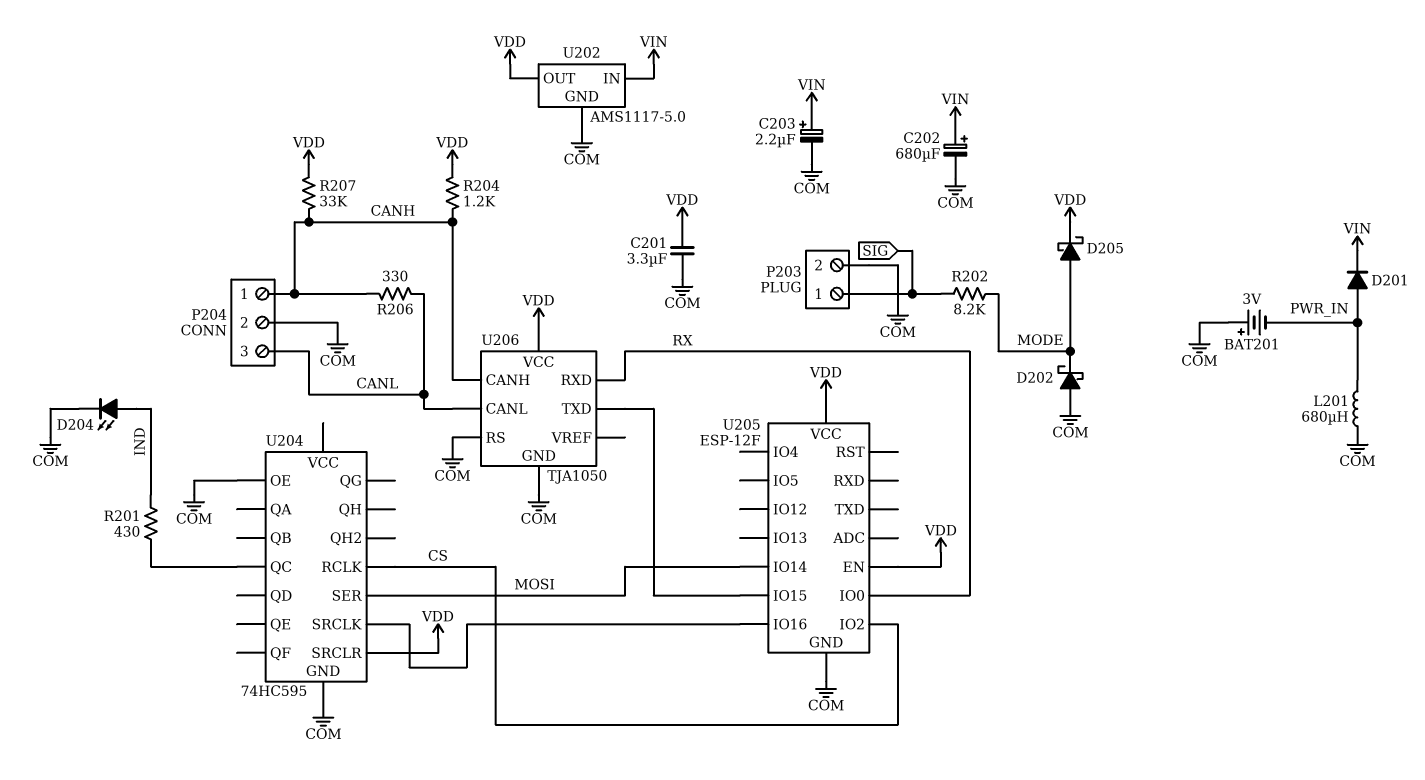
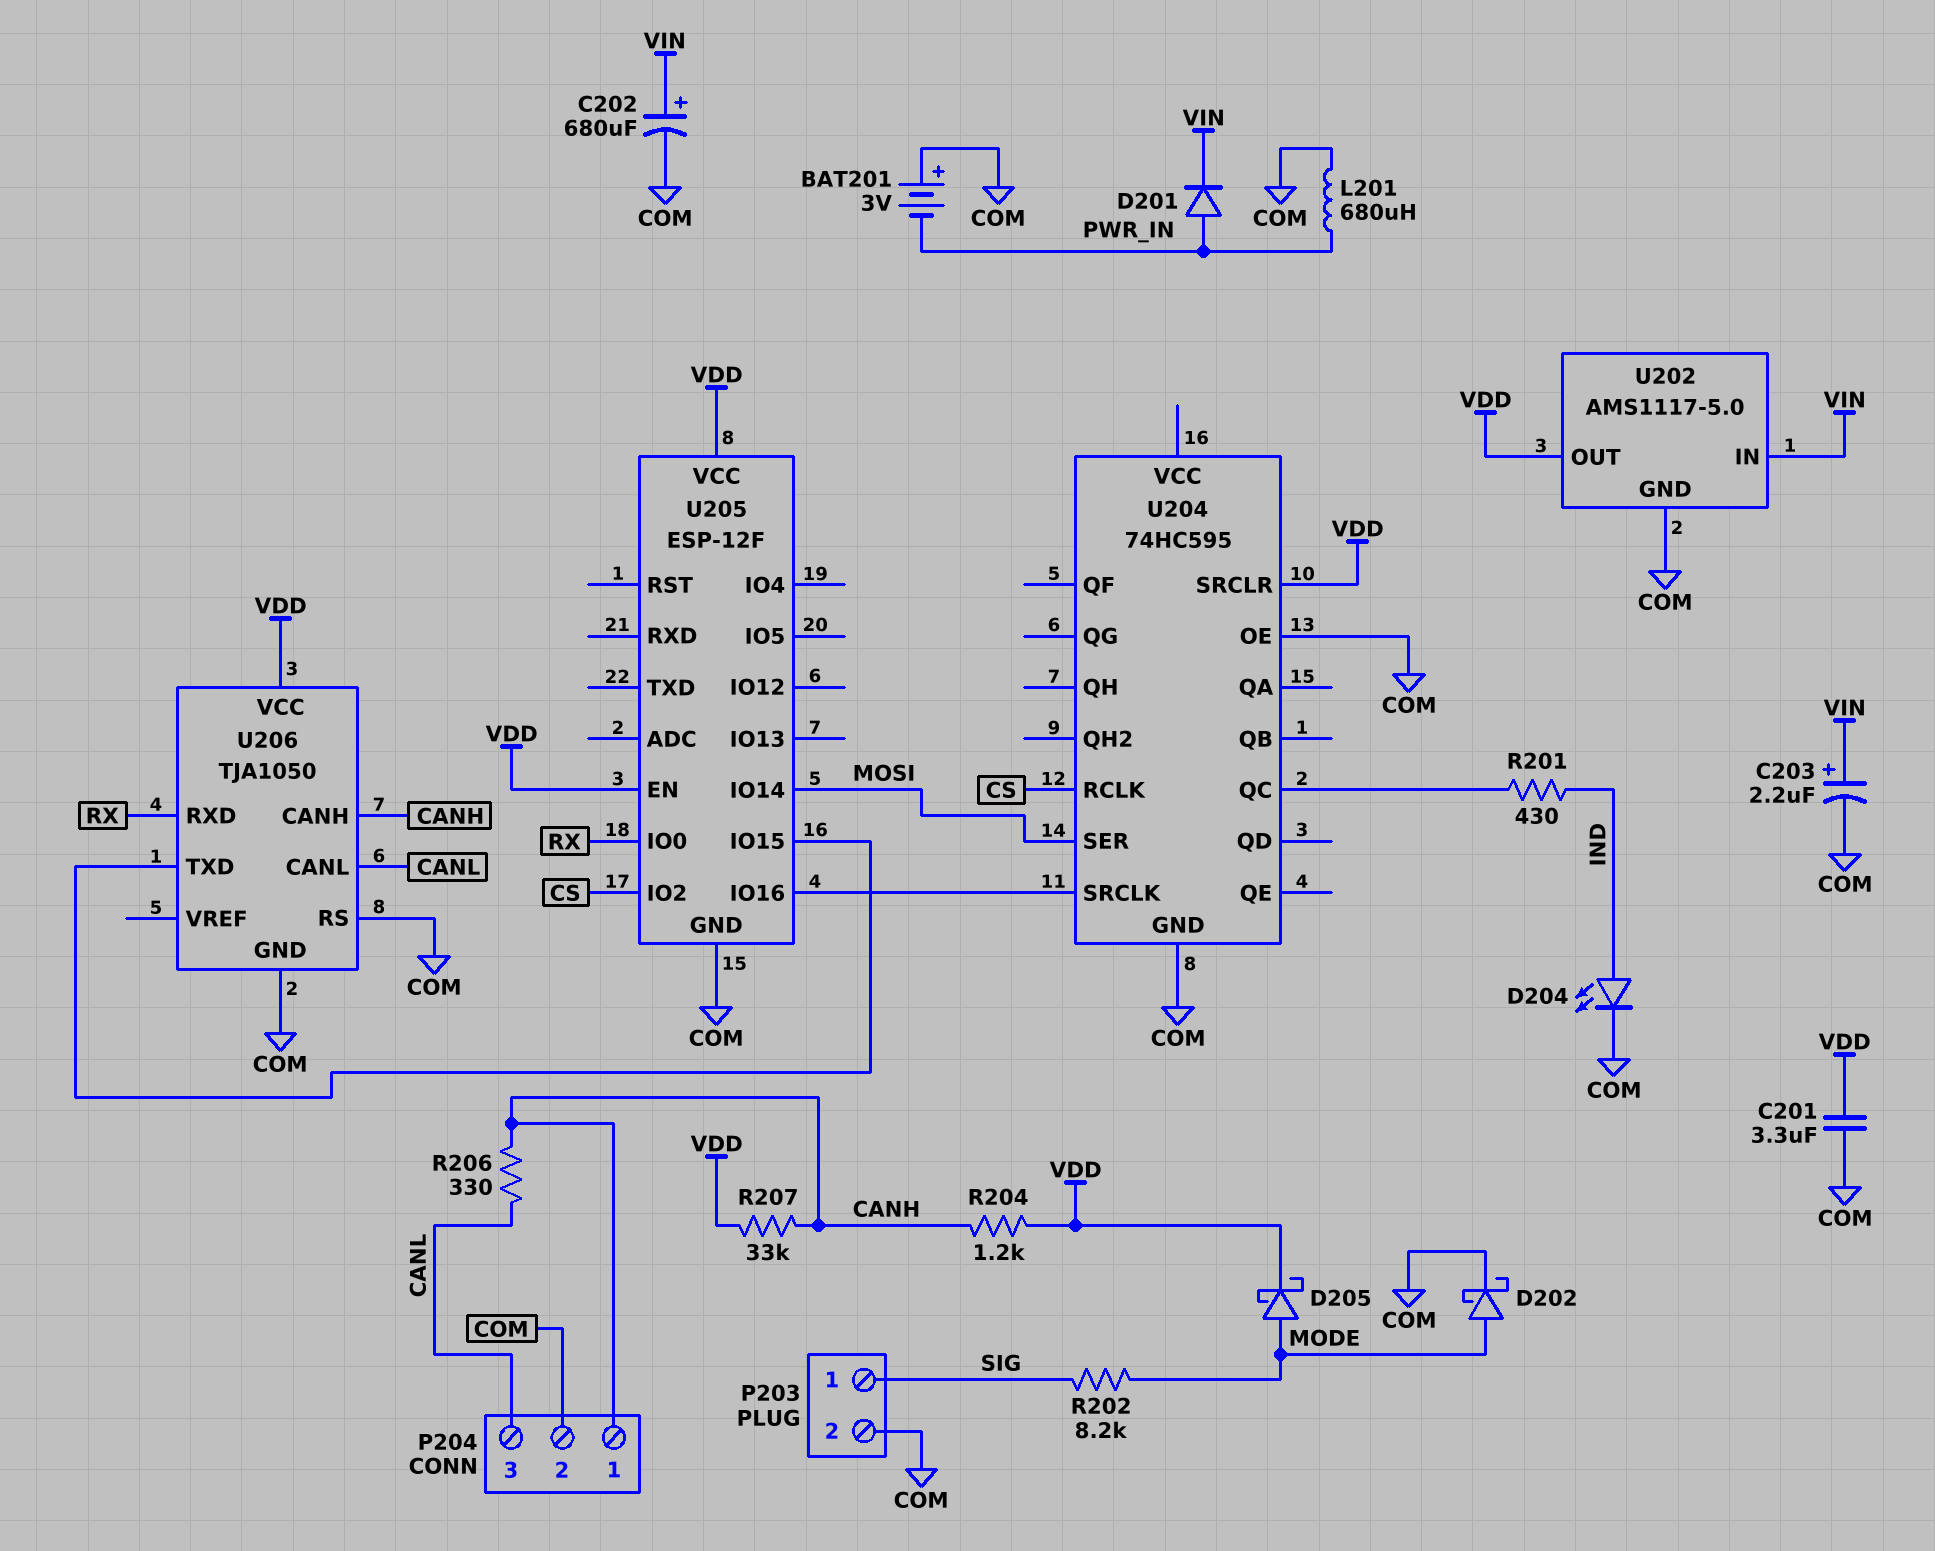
D202: schottky (A COM, K MODE) -> schottky (A MODE, K COM)

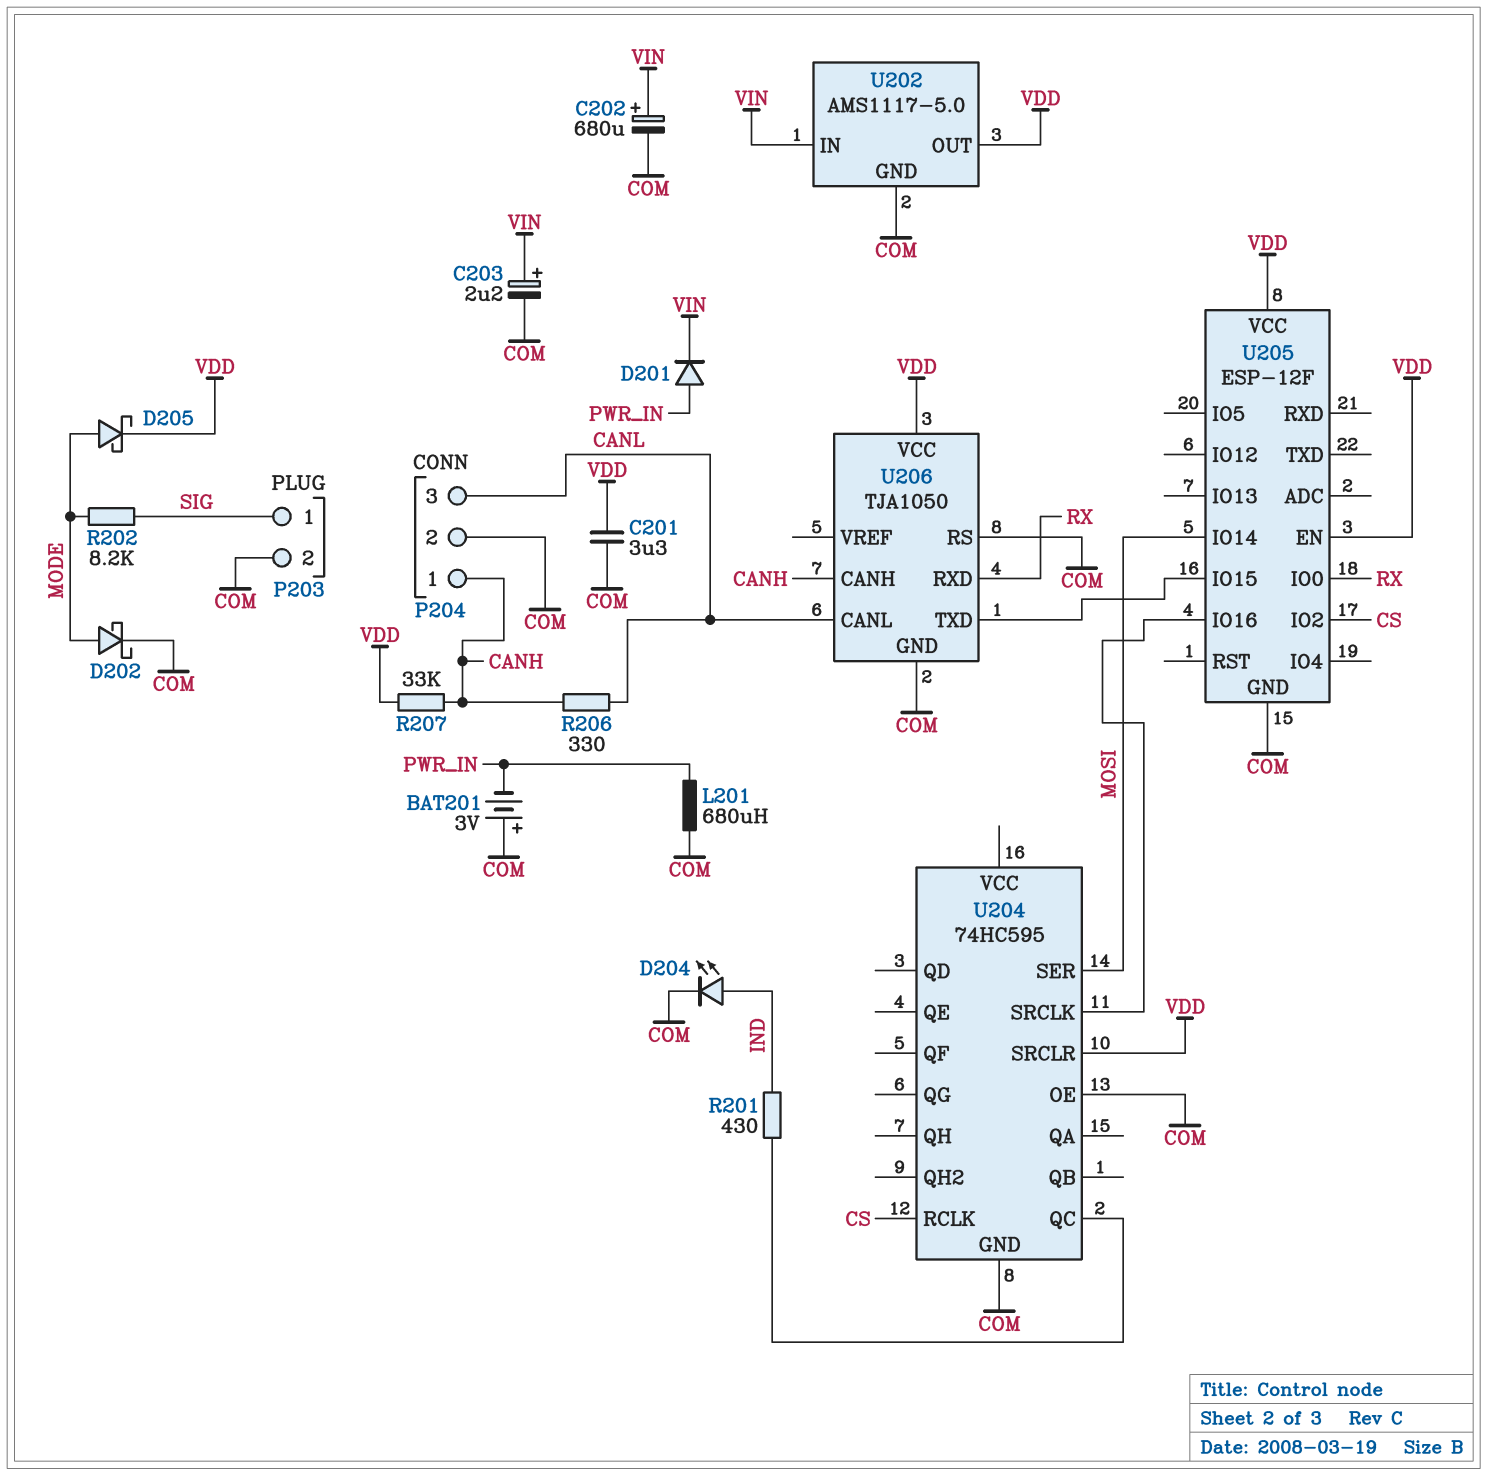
R204: 1.2k (CANH, VDD) -> none

